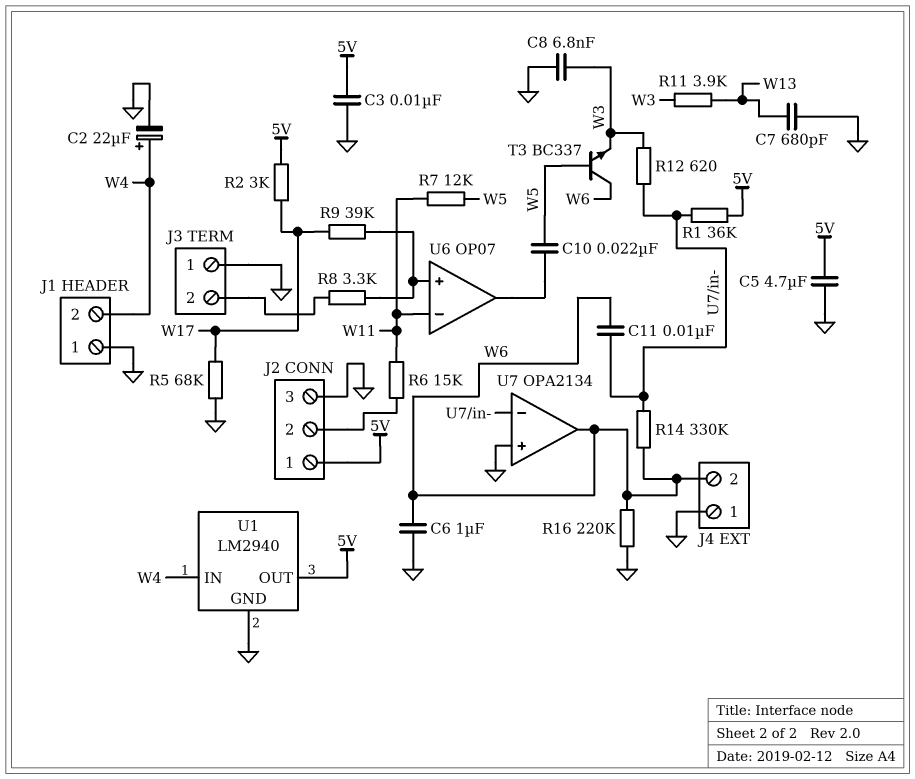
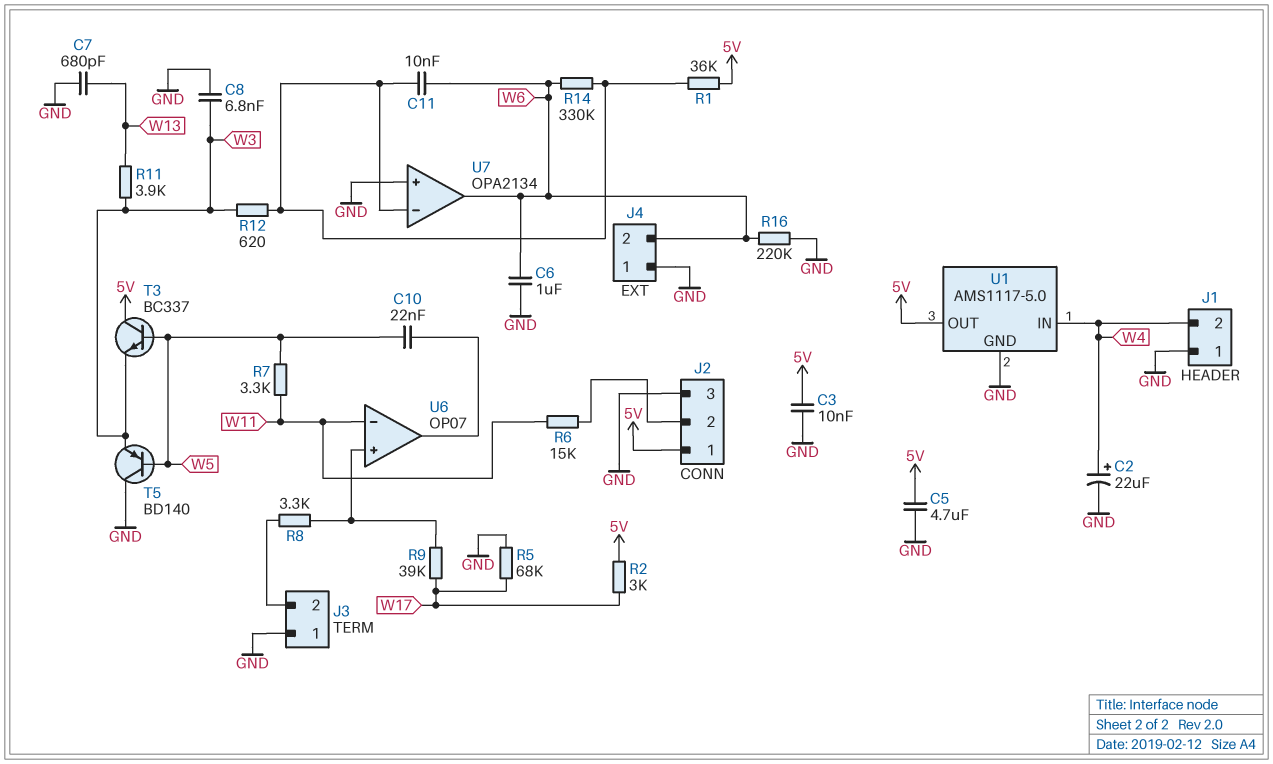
R7: 12k (W5, W11) -> 3.3k (W5, W11)
T3: NPN BC337 (B W5, C W6, E W3) -> NPN BC337 (B W5, C 5V, E W3)
T5: none -> PNP BD140 (B W5, C GND, E W3)
U1: LM2940 -> AMS1117-5.0

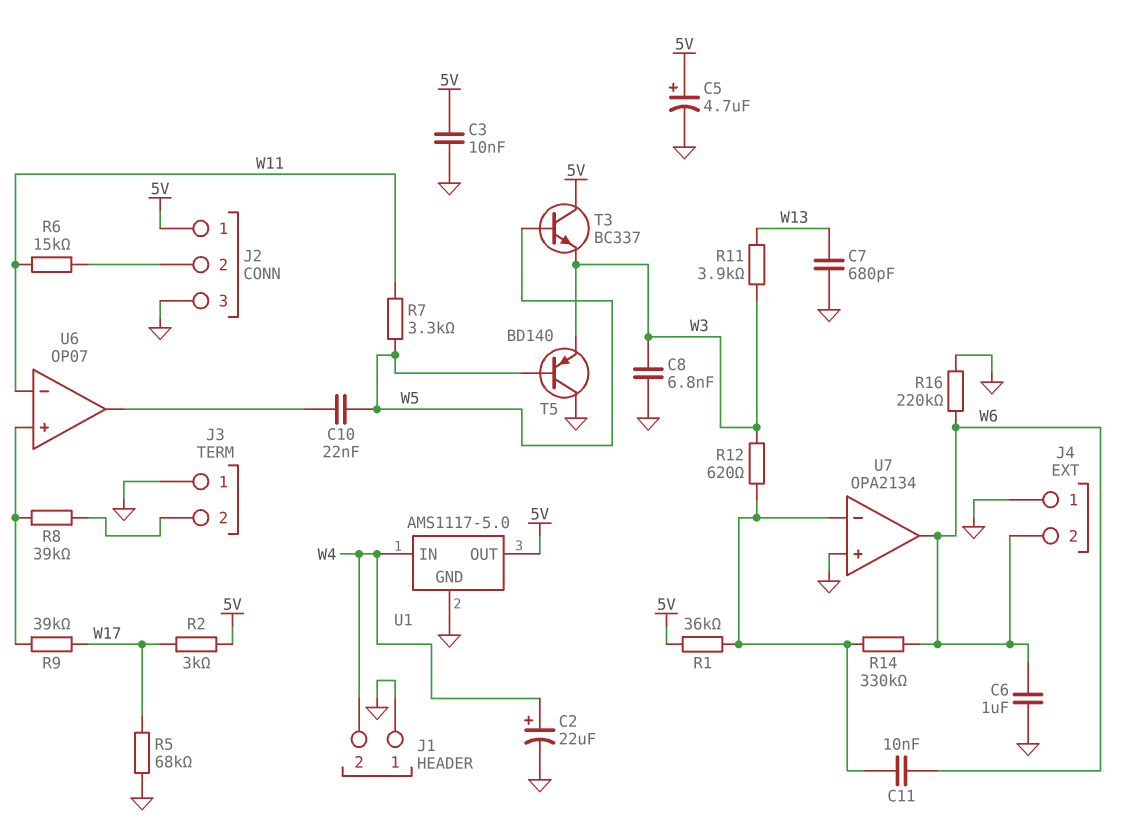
C5: 4.7uF (5V, GND) -> 4.7uF (plus 5V, minus GND)
R8: 3.3k (J3/2, U6/in+) -> 39k (J3/2, U6/in+)

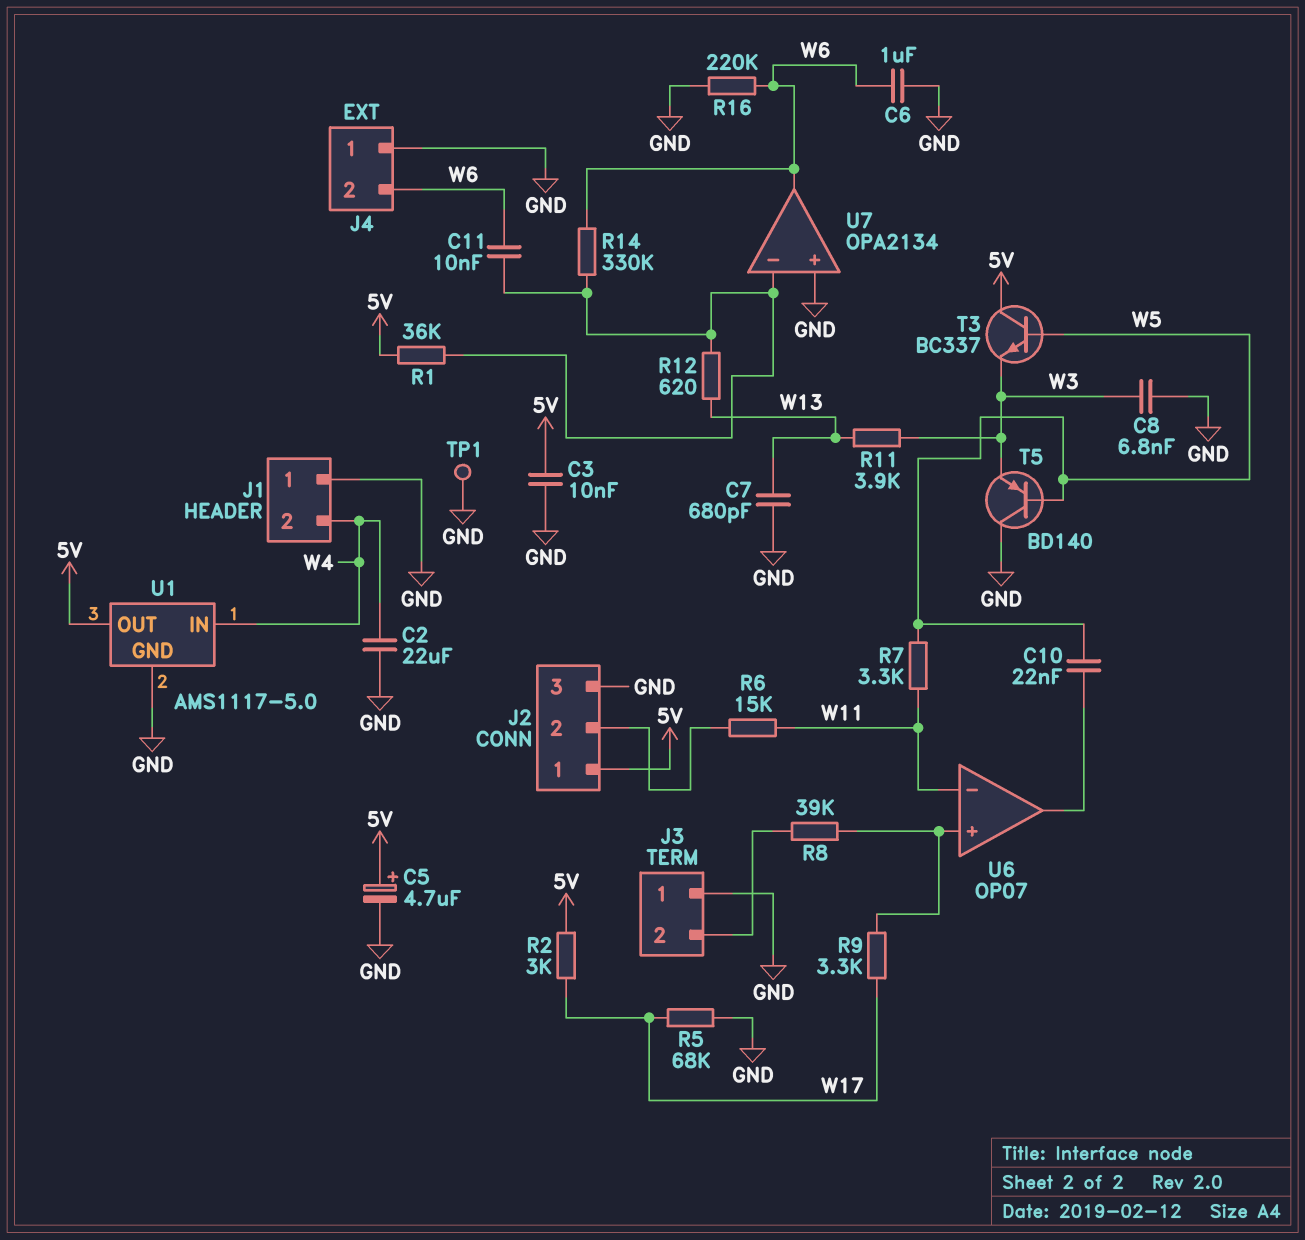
C2: 22uF (plus W4, minus GND) -> 22uF (GND, W4)
R9: 39k (U6/in+, W17) -> 3.3k (U6/in+, W17)
R12: 620 (U7/in-, W3) -> 620 (U7/in-, W13)
TP1: none -> test point (GND)

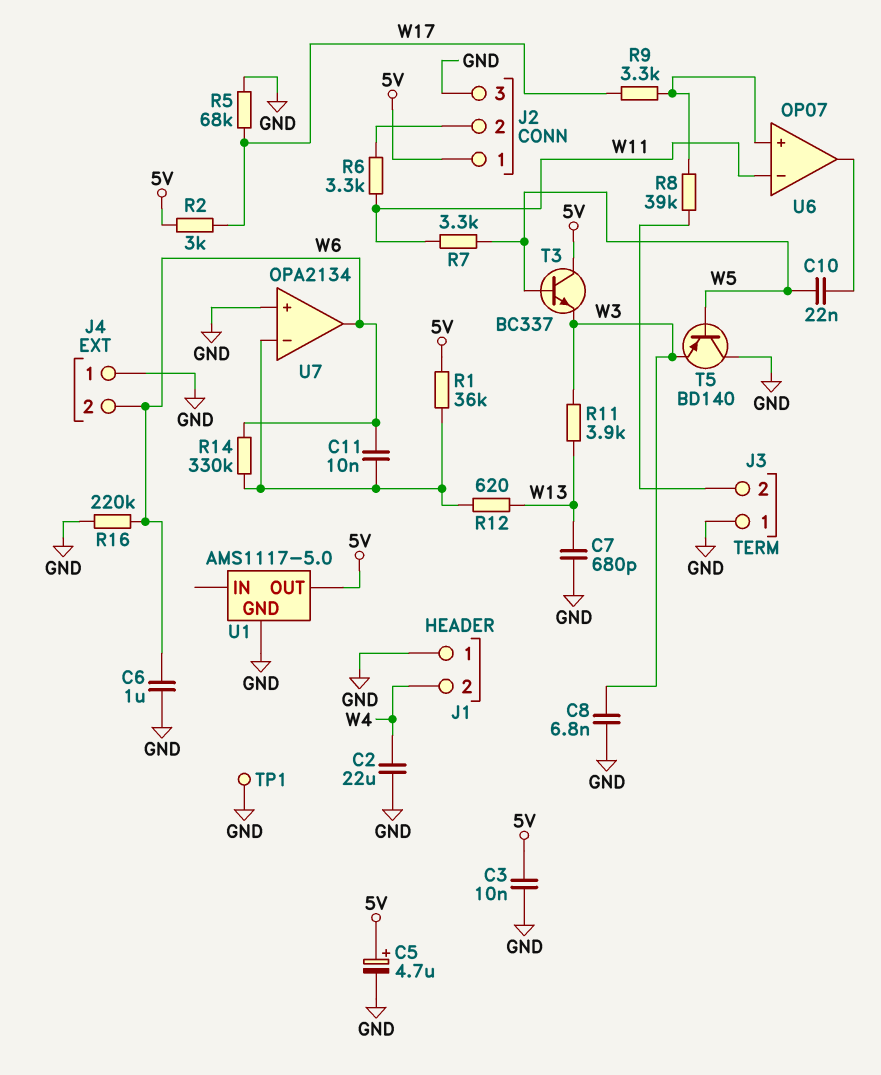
R6: 15k (J2/2, W11) -> 3.3k (J2/2, W11)
U1 pin IN: W4 -> none

